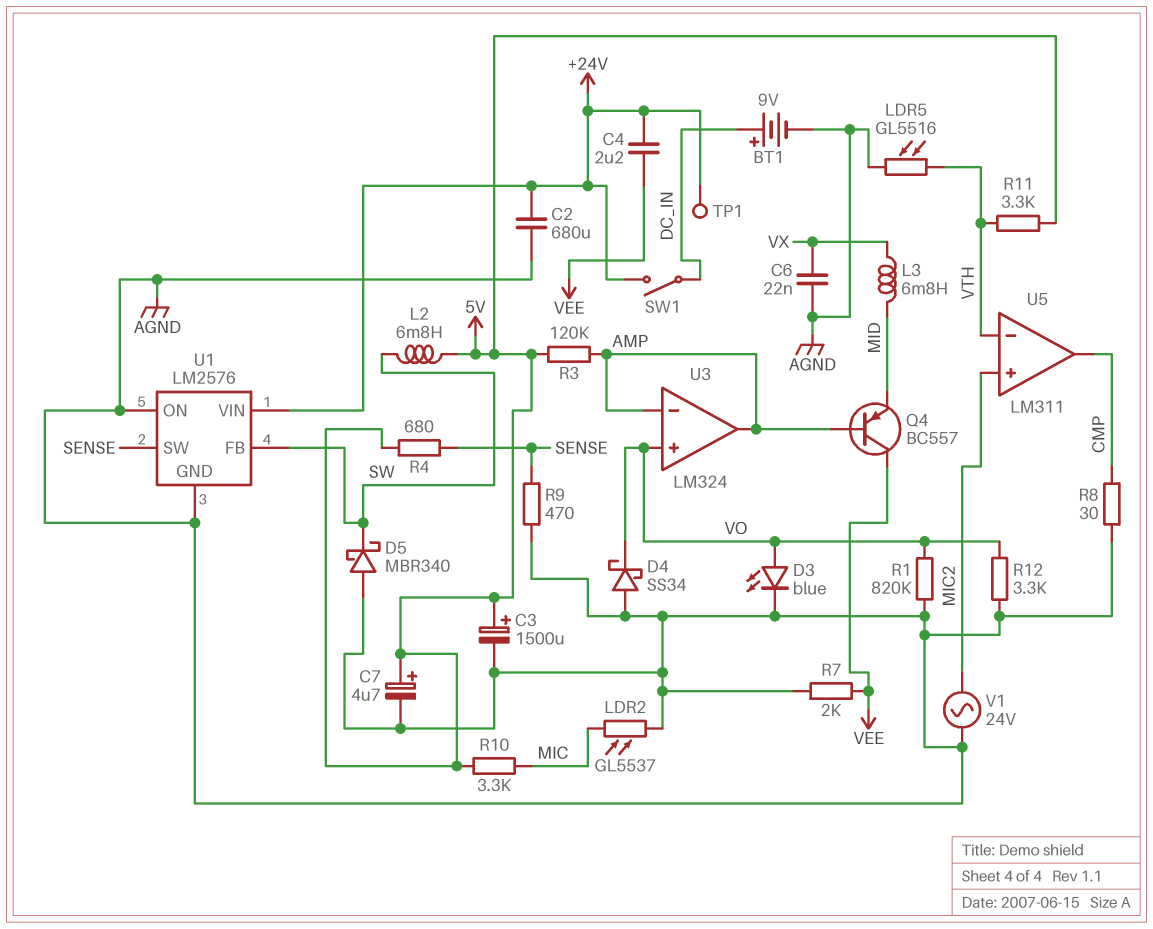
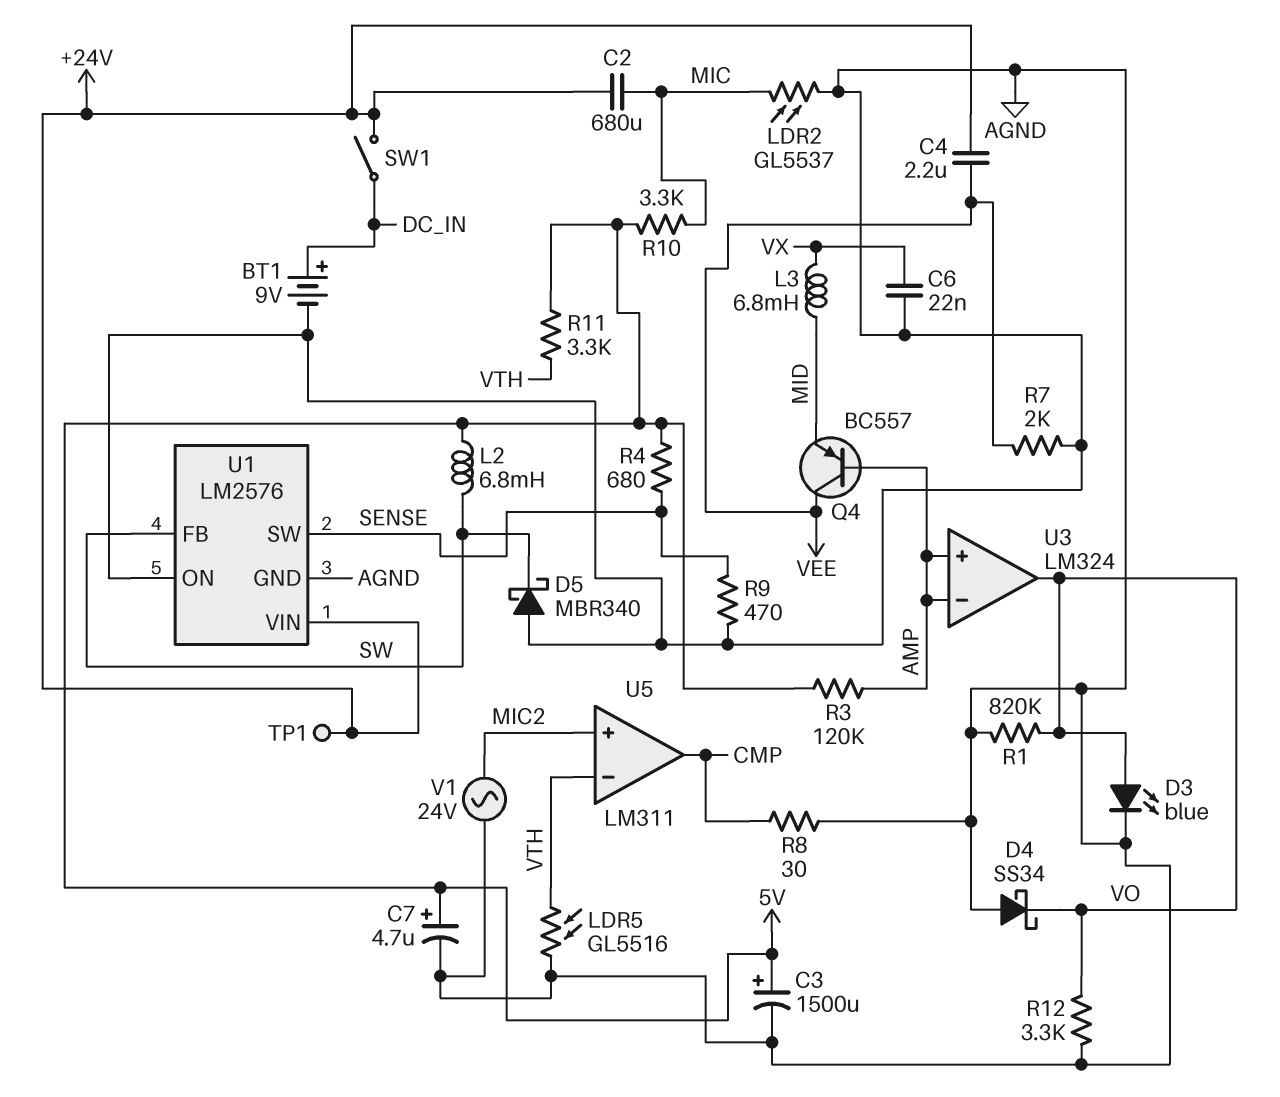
C2: 680uF (+24V, AGND) -> 680uF (+24V, MIC)
U3 pin in+: VO -> AMP
U3 pin out: AMP -> VO

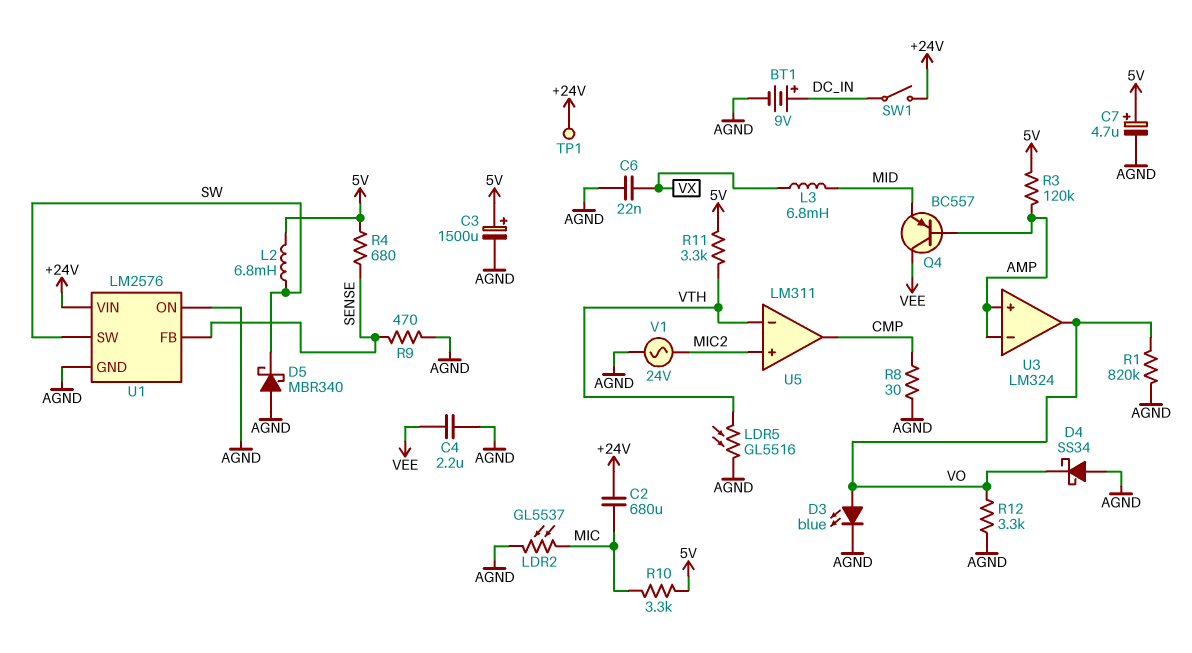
C4: 2.2uF (+24V, VEE) -> 2.2uF (AGND, VEE)
R7: 2k (AGND, VEE) -> none
U1 pin FB: SW -> SENSE
U1 pin SW: SENSE -> SW

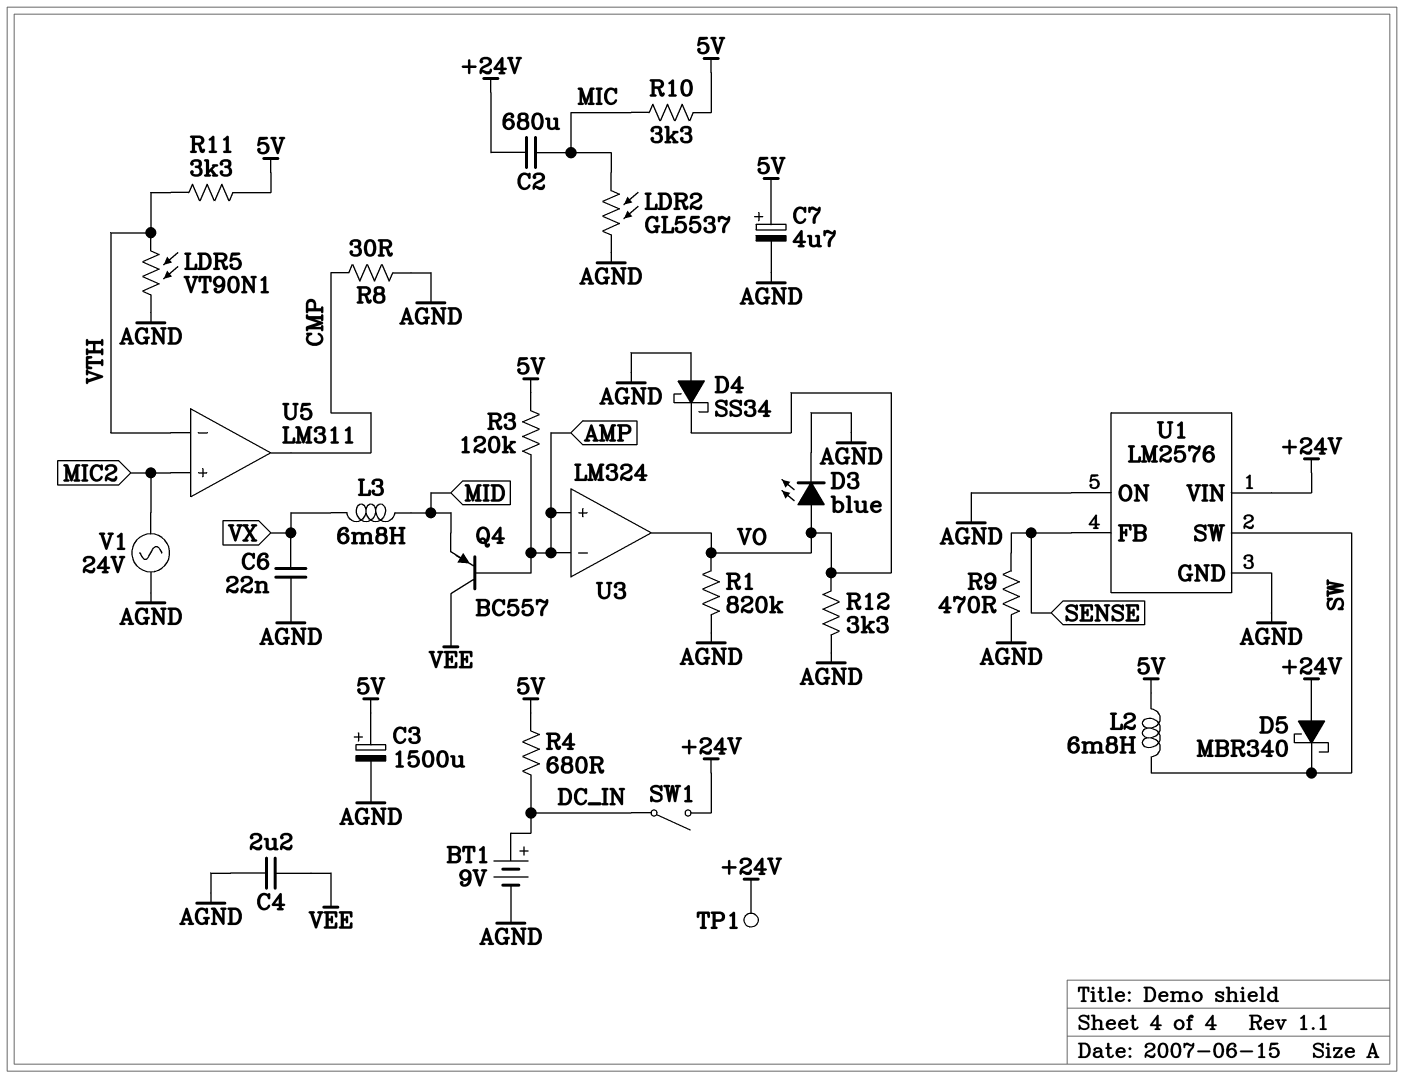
D5: schottky MBR340 (A AGND, K SW) -> schottky MBR340 (A +24V, K SW)
LDR5: GL5516 (AGND, VTH) -> VT90N1 (AGND, VTH)
R4: 680 (5V, SENSE) -> 680 (5V, DC_IN)

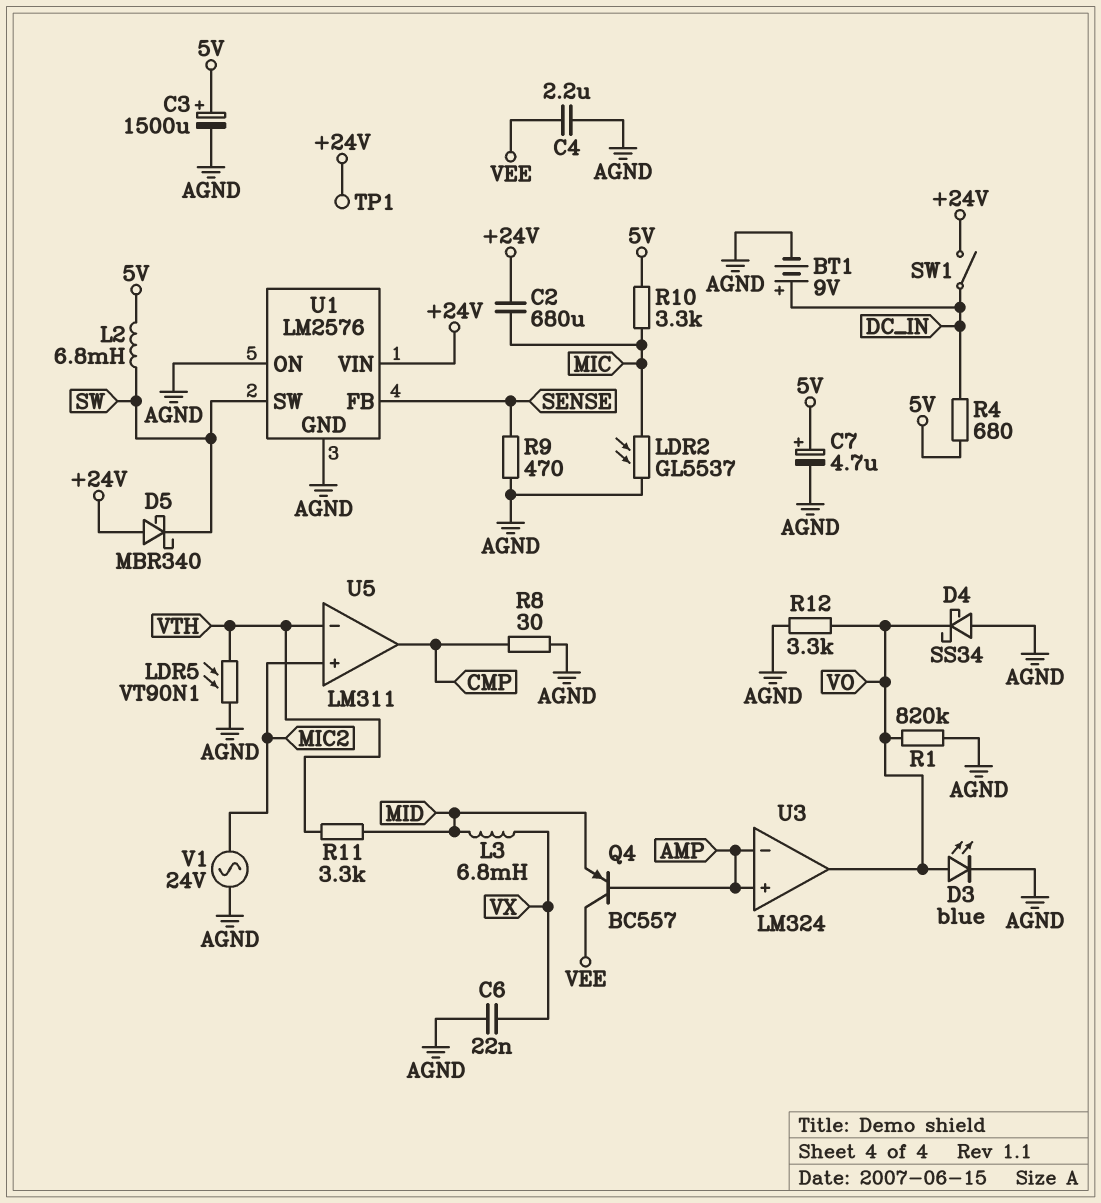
R3: 120k (5V, AMP) -> none
R11: 3.3k (5V, VTH) -> 3.3k (MID, VTH)

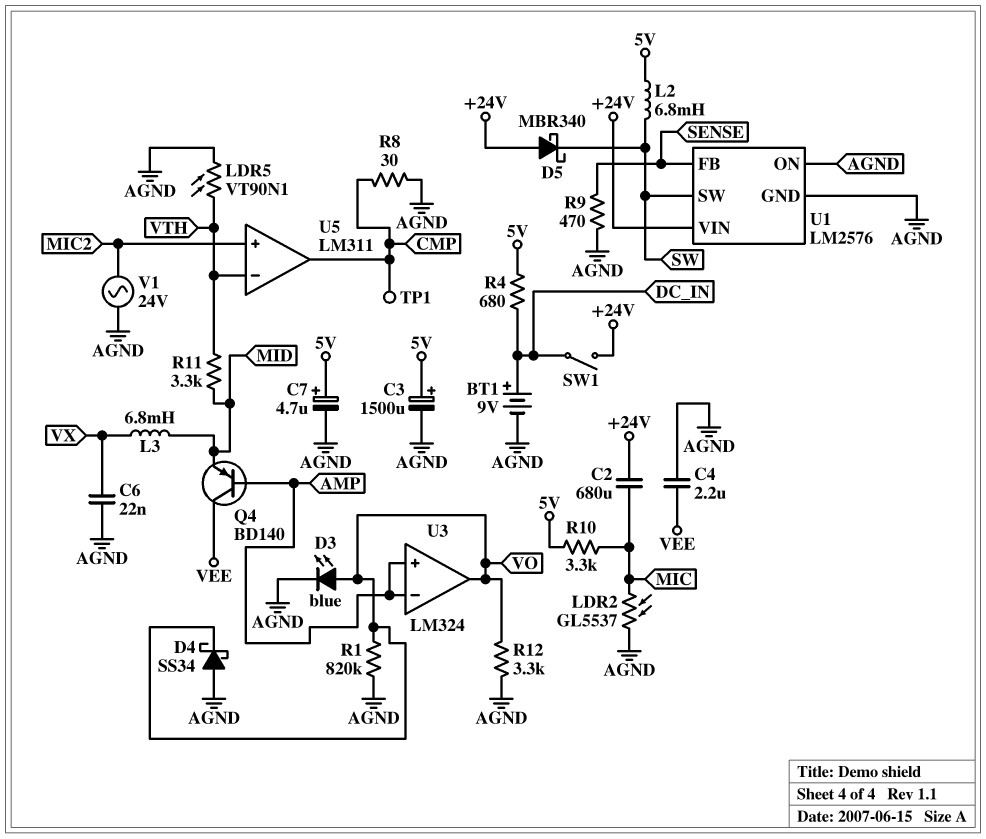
Q4: PNP BC557 (B AMP, C VEE, E MID) -> PNP BD140 (B AMP, C VEE, E MID)
TP1: test point (+24V) -> test point (CMP)

